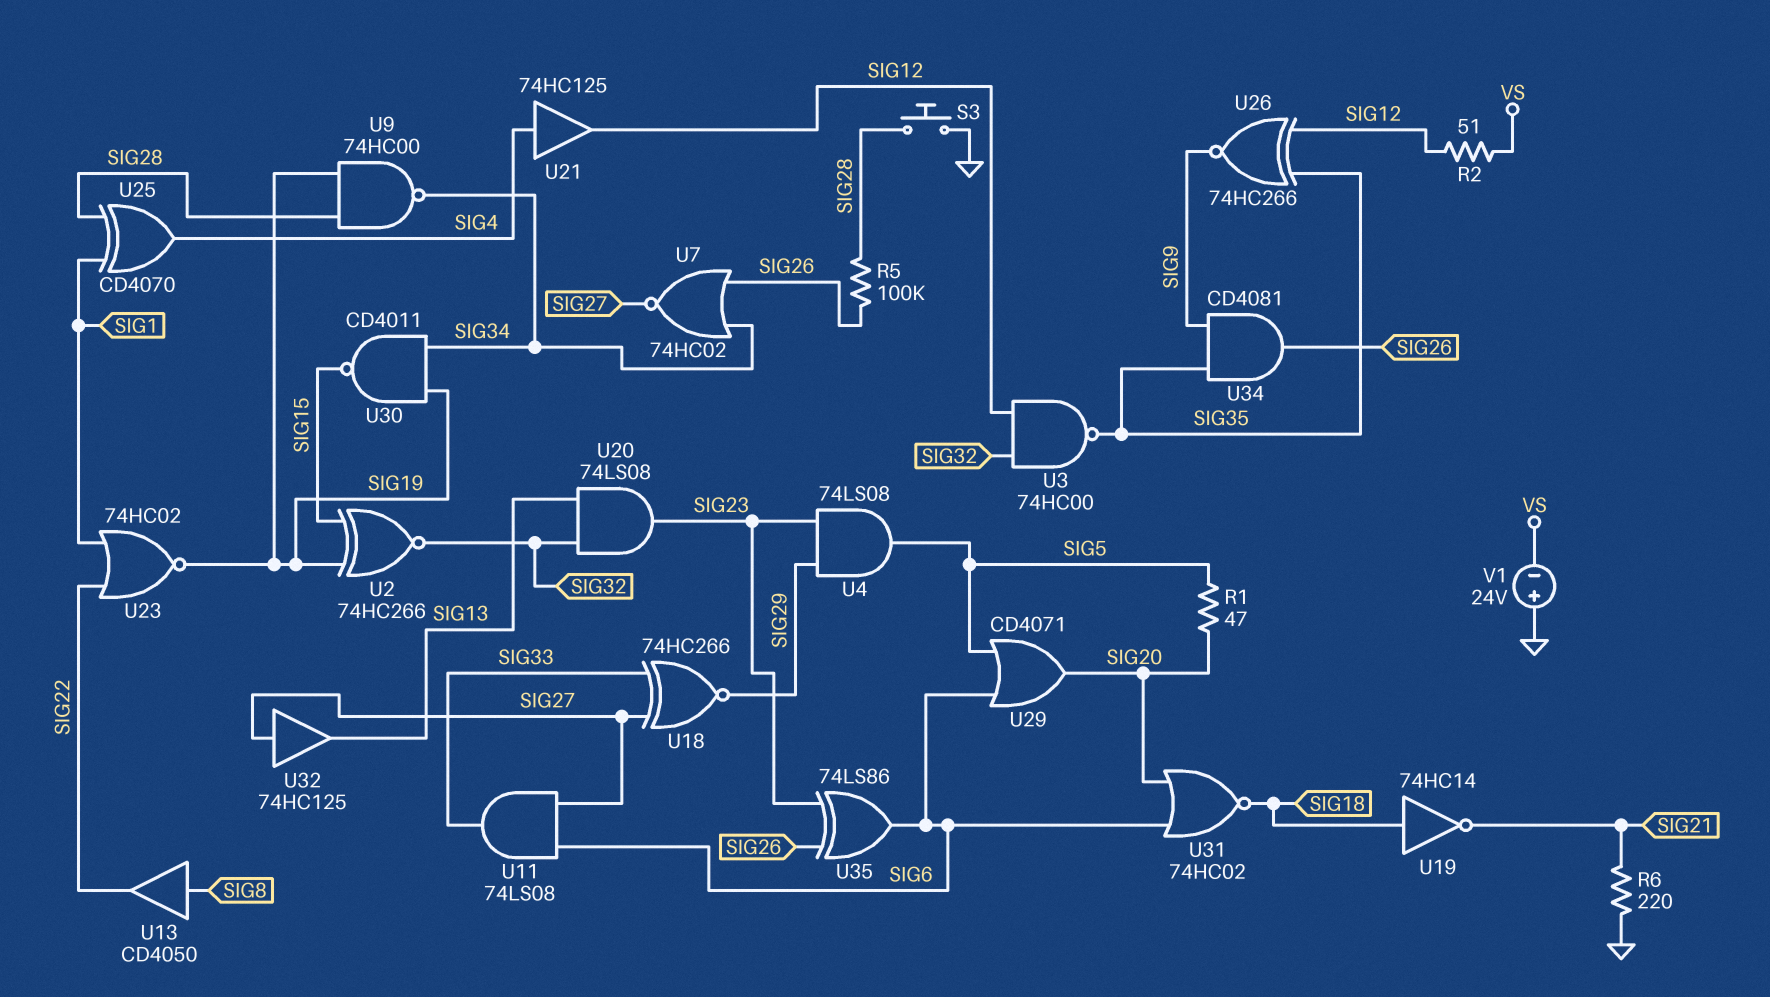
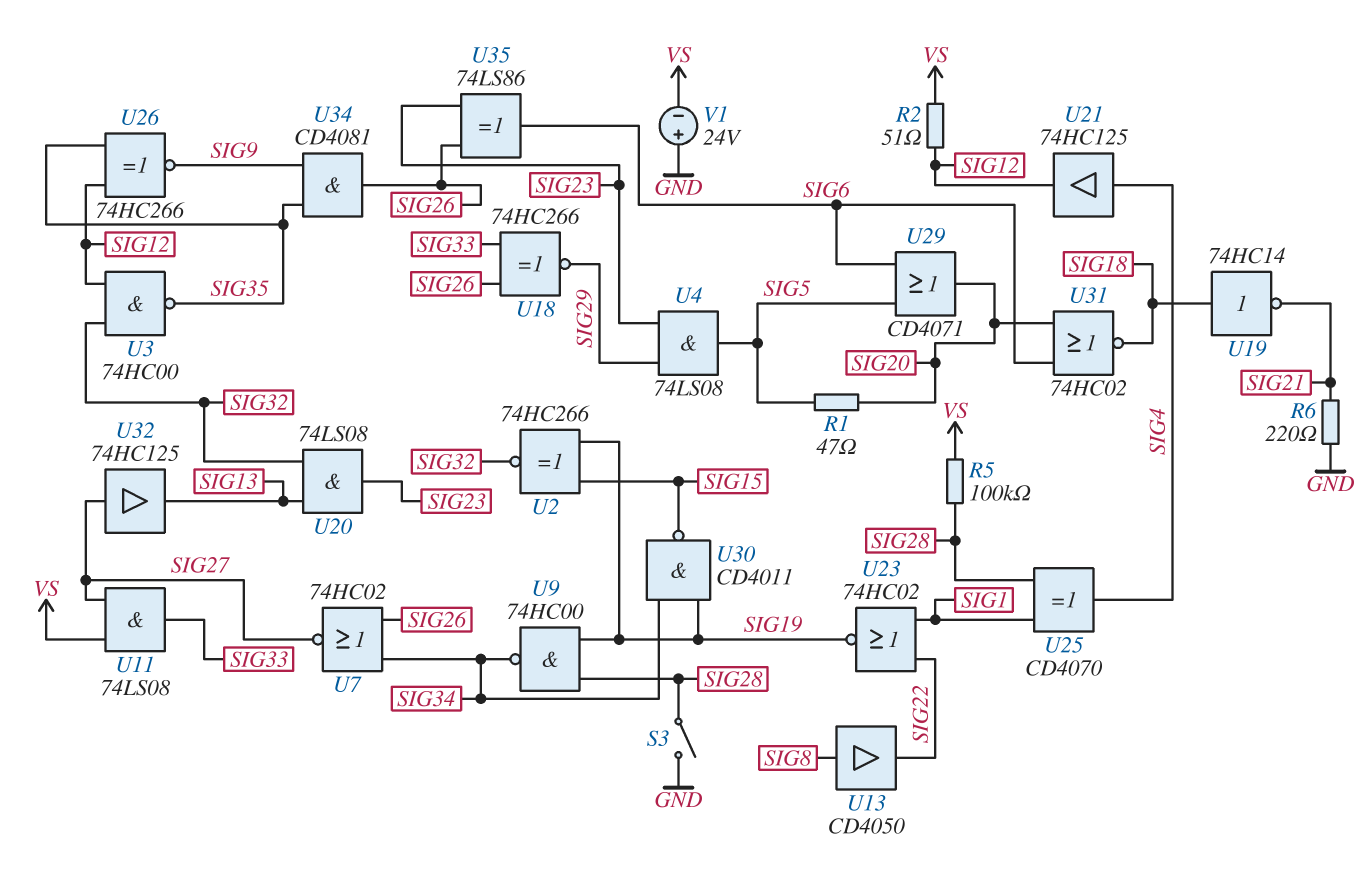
R5: 100k (SIG26, SIG28) -> 100k (SIG28, VS)
S3: button (GND, SIG28) -> switch (GND, SIG28)
U11: AND 74LS08 (in SIG6, in SIG27, out SIG33) -> AND 74LS08 (in SIG27, in VS, out SIG33)
U18: XNOR 74HC266 (in SIG27, in SIG33, out SIG29) -> XNOR 74HC266 (in SIG26, in SIG33, out SIG29)

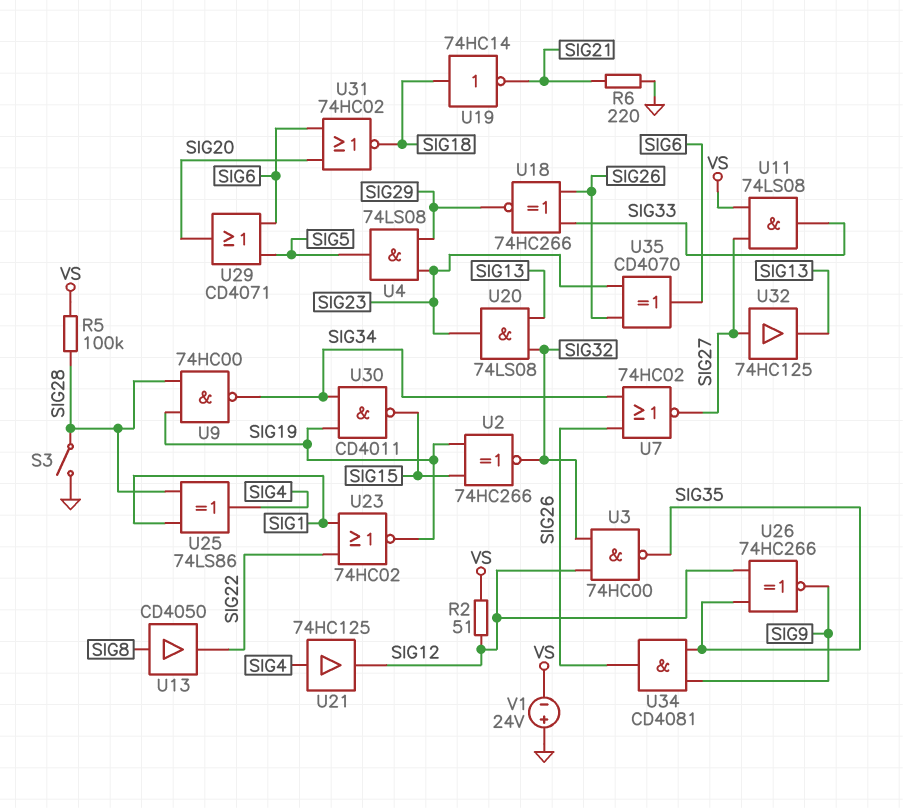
R1: 47 (SIG5, SIG20) -> none
U25: XOR CD4070 (in SIG1, in SIG28, out SIG4) -> XOR 74LS86 (in SIG1, in SIG28, out SIG4)
U35: XOR 74LS86 (in SIG23, in SIG26, out SIG6) -> XOR CD4070 (in SIG23, in SIG26, out SIG6)

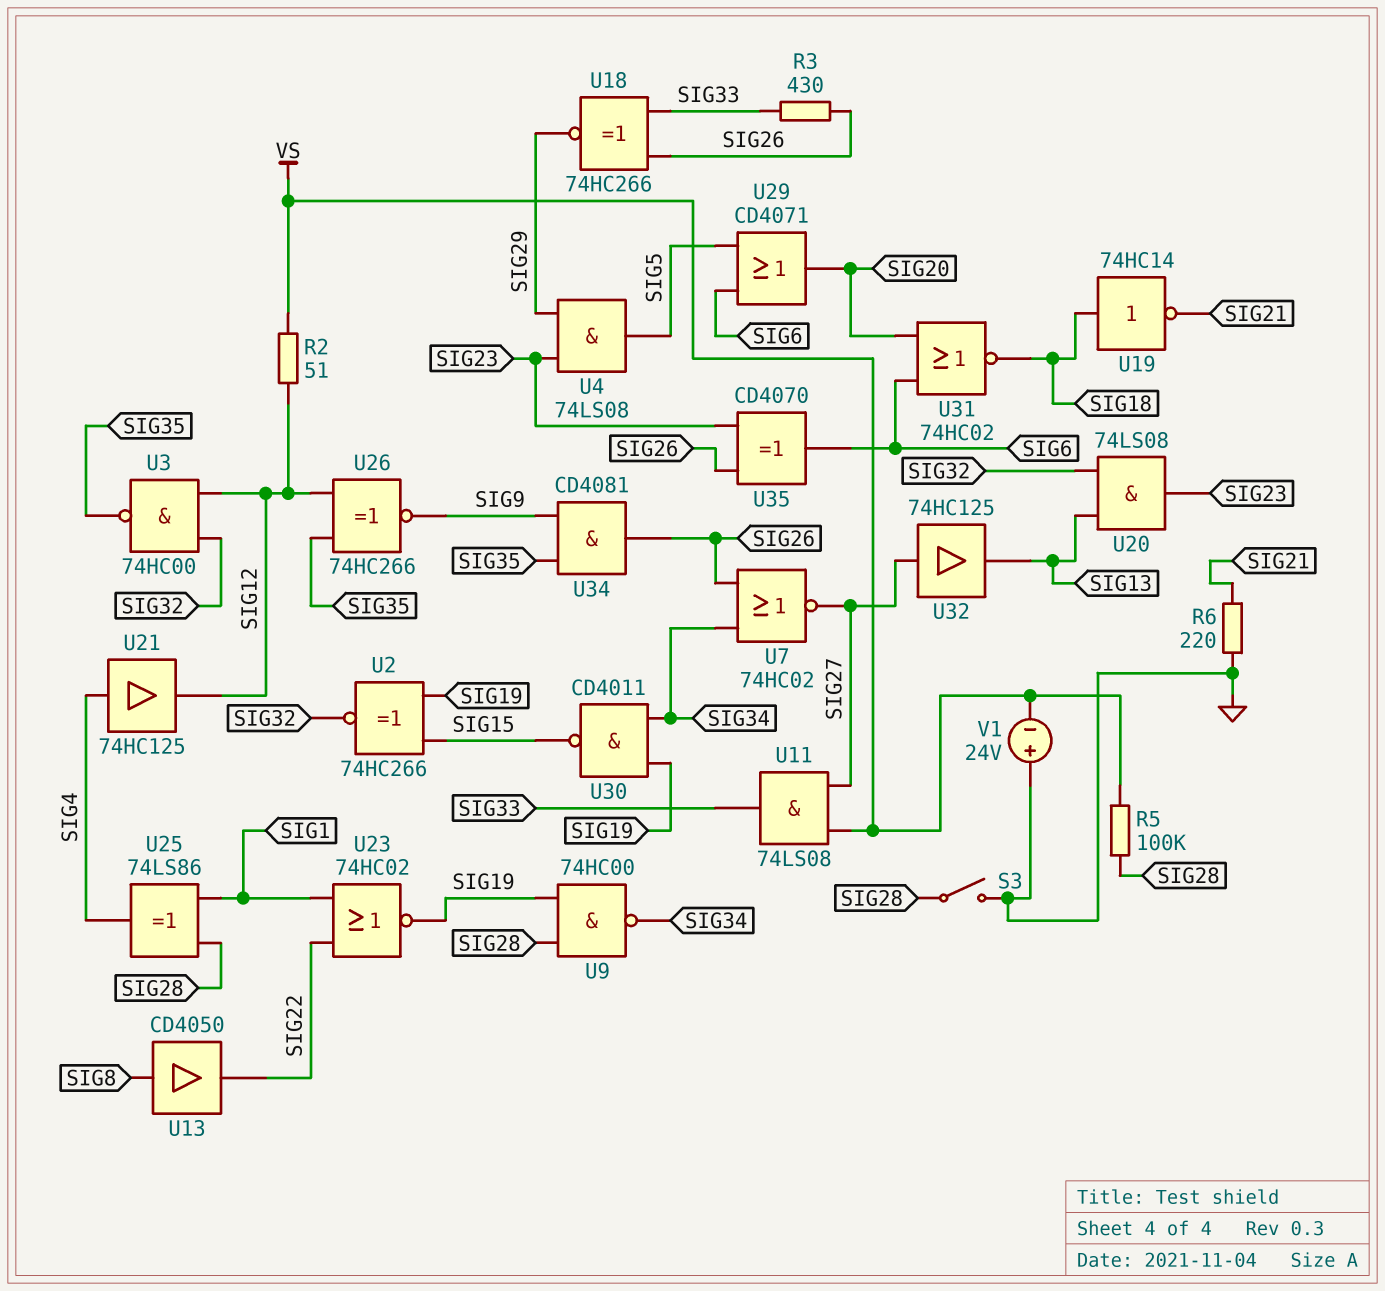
R3: none -> 430 (SIG26, SIG33)

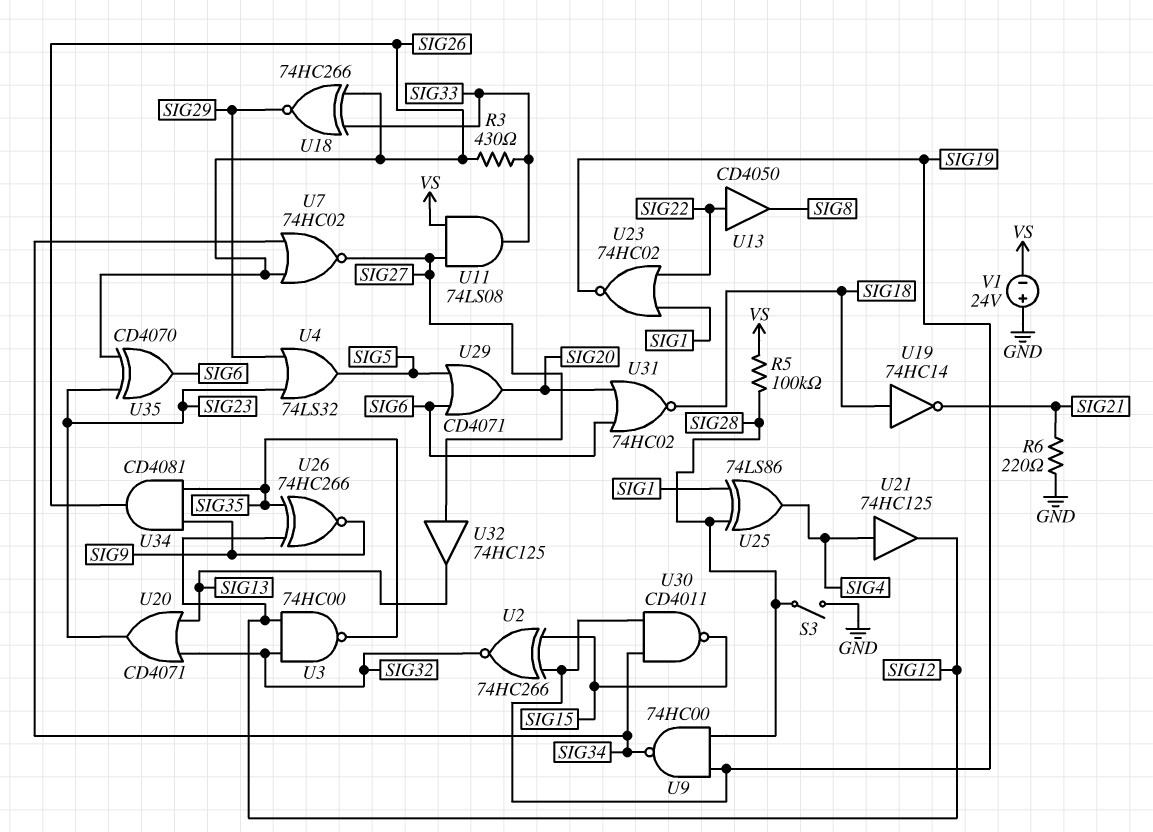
R2: 51 (SIG12, VS) -> none
U4: AND 74LS08 (in SIG23, in SIG29, out SIG5) -> OR 74LS32 (in SIG23, in SIG29, out SIG5)
U13: buffer CD4050 (in SIG8, out SIG22) -> buffer CD4050 (in SIG22, out SIG8)
U20: AND 74LS08 (in SIG13, in SIG32, out SIG23) -> OR CD4071 (in SIG13, in SIG32, out SIG23)

